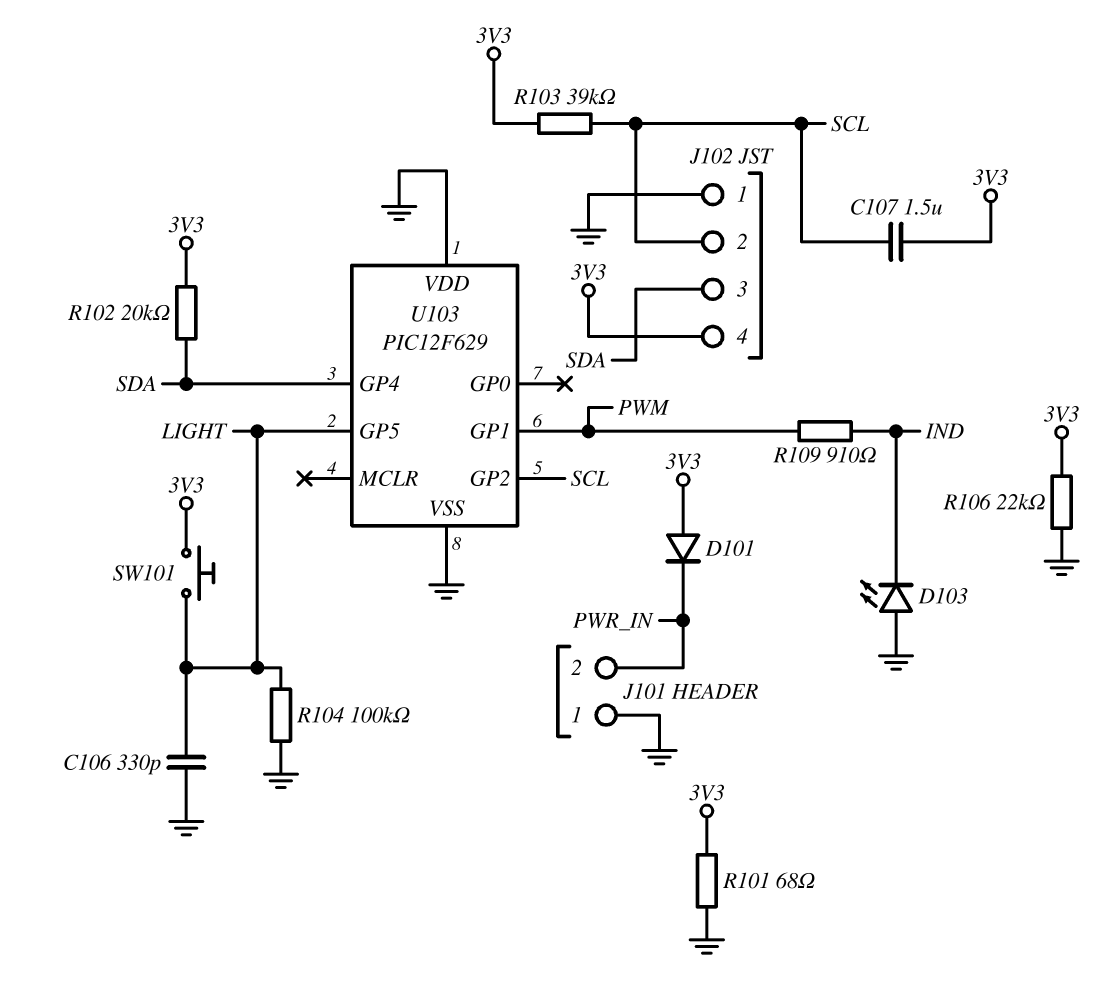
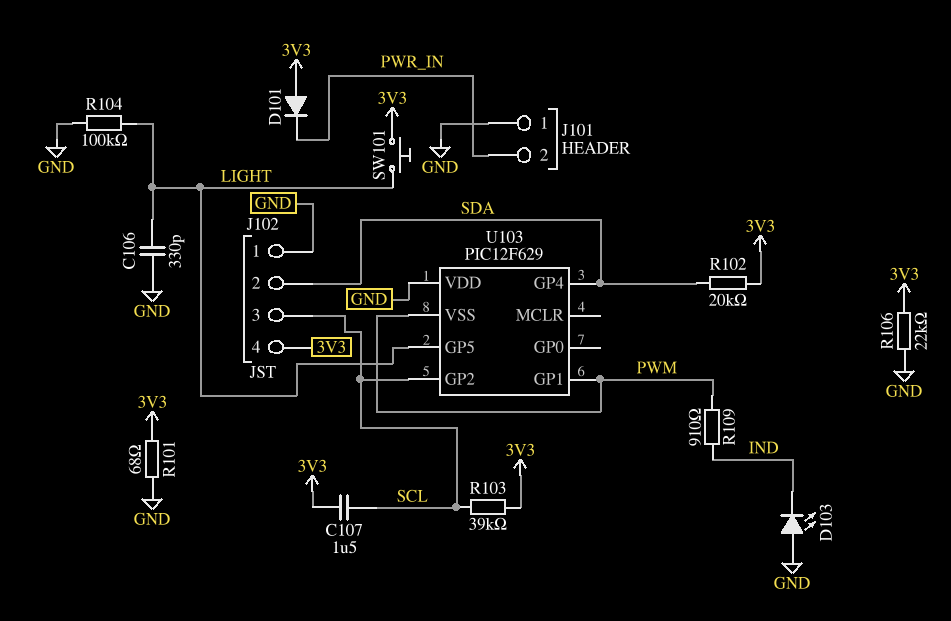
J102 pin 2: SCL -> SDA
J102 pin 3: SDA -> SCL
U103 pin VSS: GND -> PWM

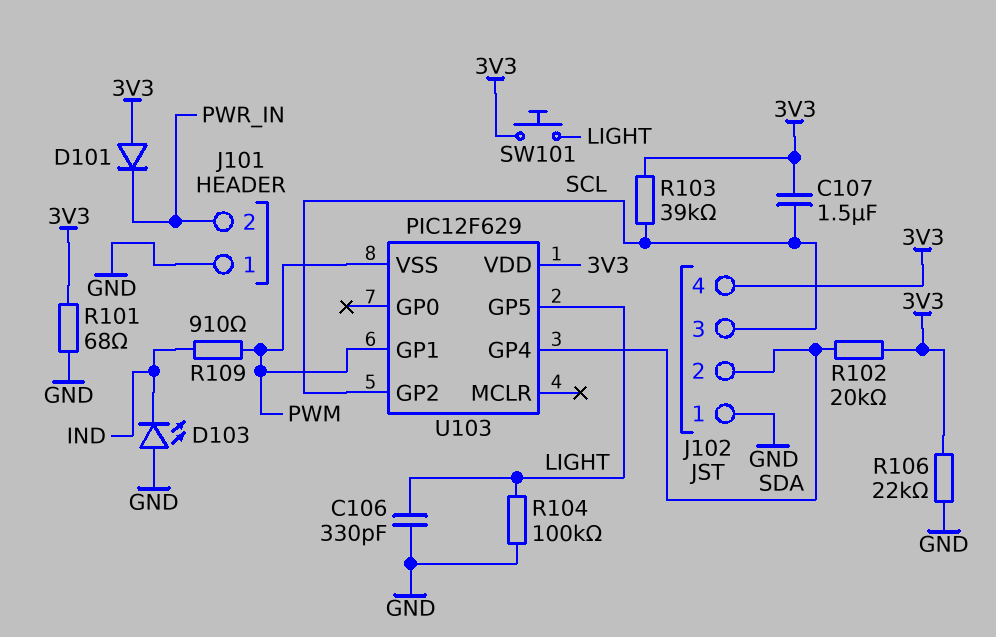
U103 pin VDD: GND -> 3V3

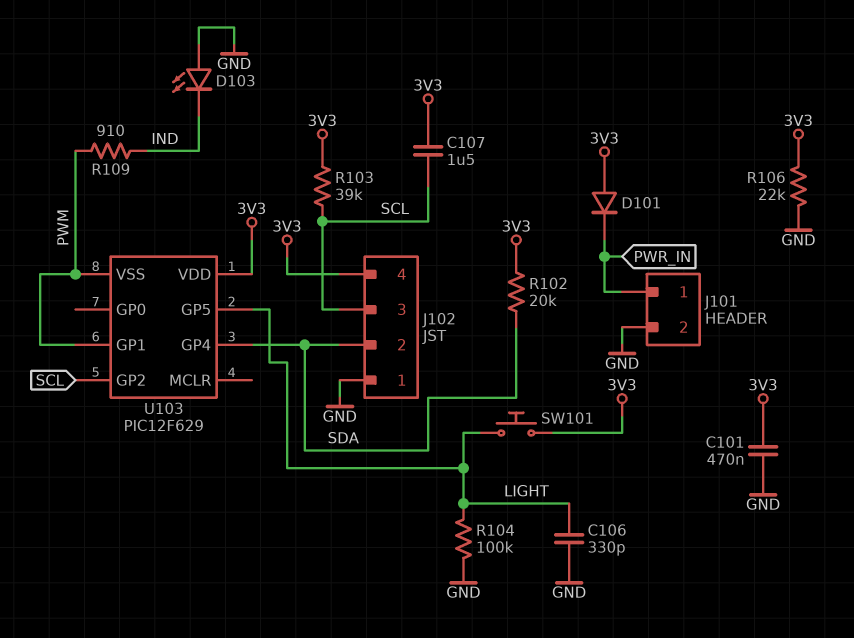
C101: none -> 470nF (3V3, GND)
J101 pin 1: GND -> PWR_IN
J101 pin 2: PWR_IN -> GND
R101: 68 (3V3, GND) -> none

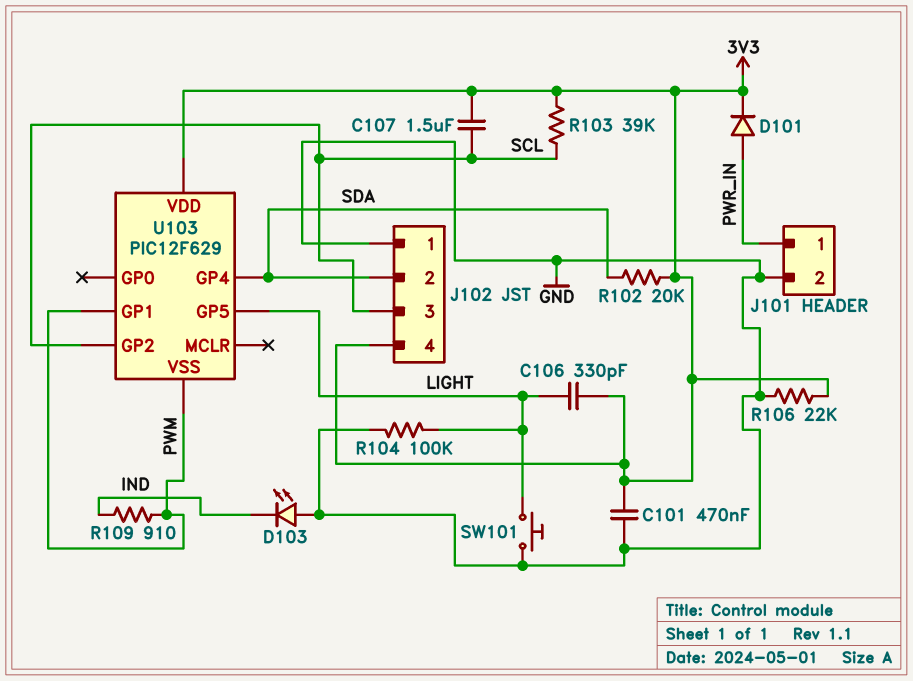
C106: 330pF (GND, LIGHT) -> 330pF (3V3, LIGHT)
D101: diode (A 3V3, K PWR_IN) -> diode (A PWR_IN, K 3V3)
SW101: button (3V3, LIGHT) -> button (GND, LIGHT)

